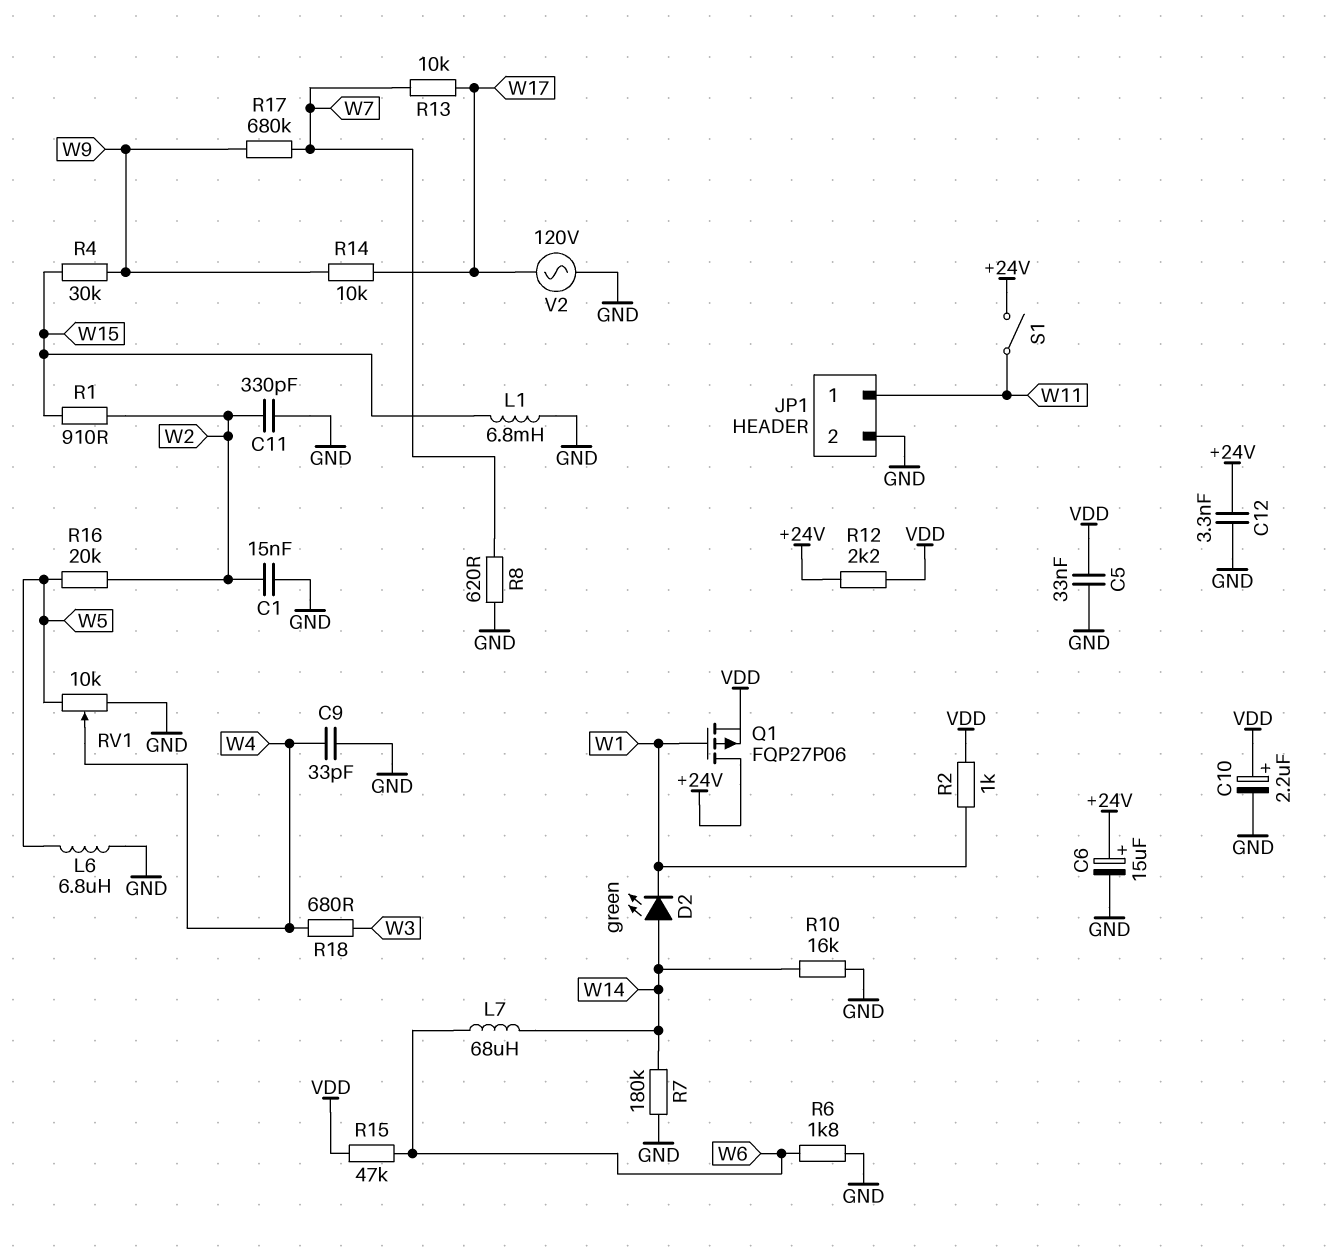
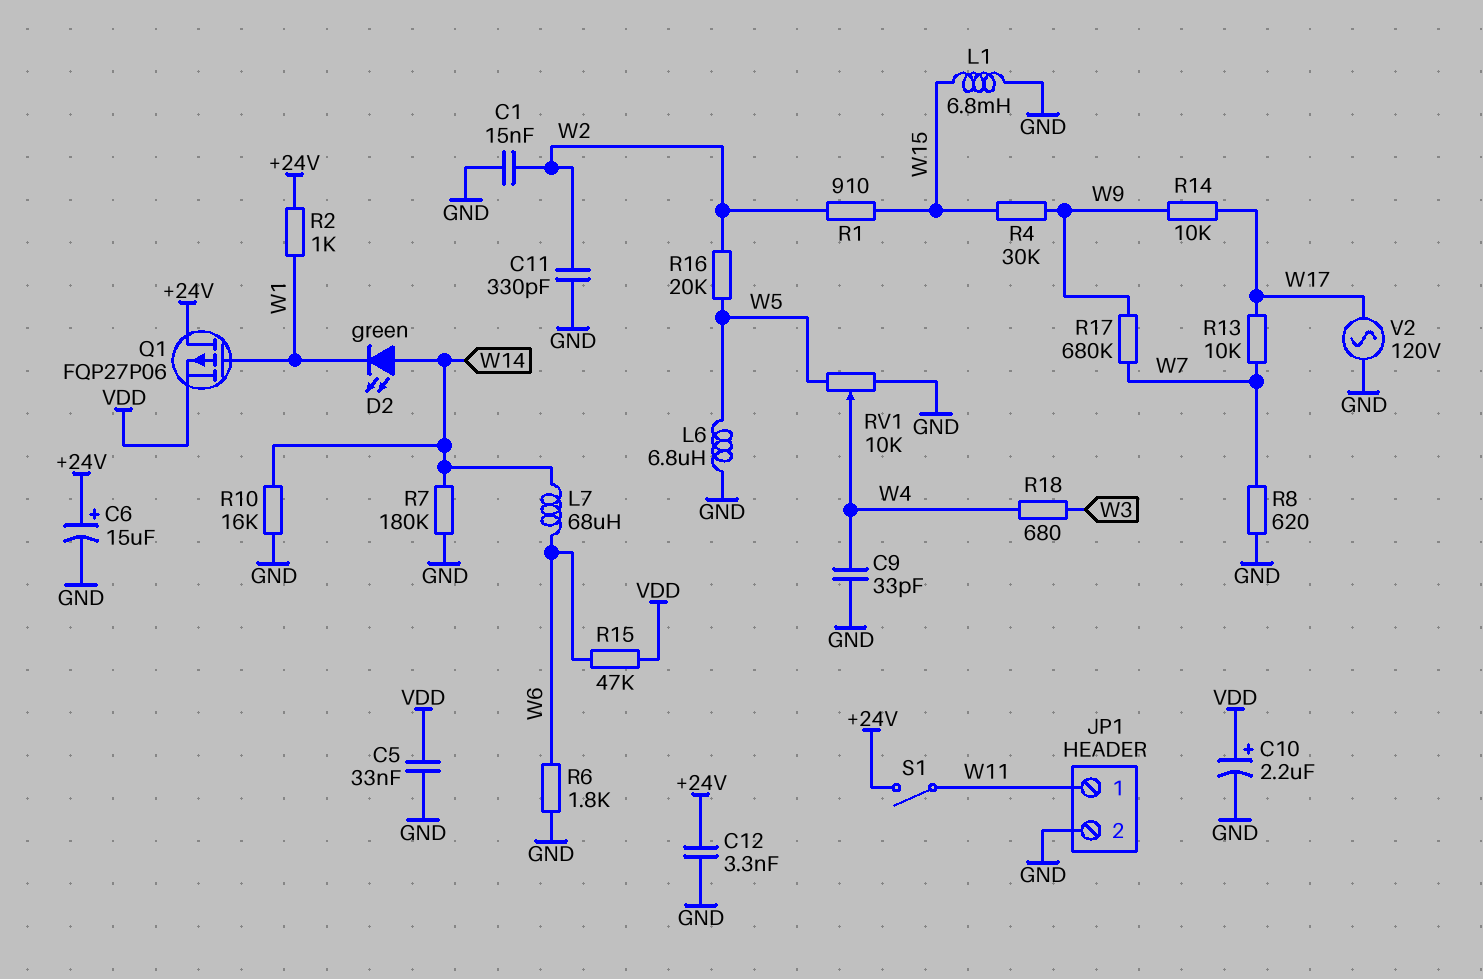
R2: 1k (VDD, W1) -> 1k (+24V, W1)
R12: 2.2k (+24V, VDD) -> none

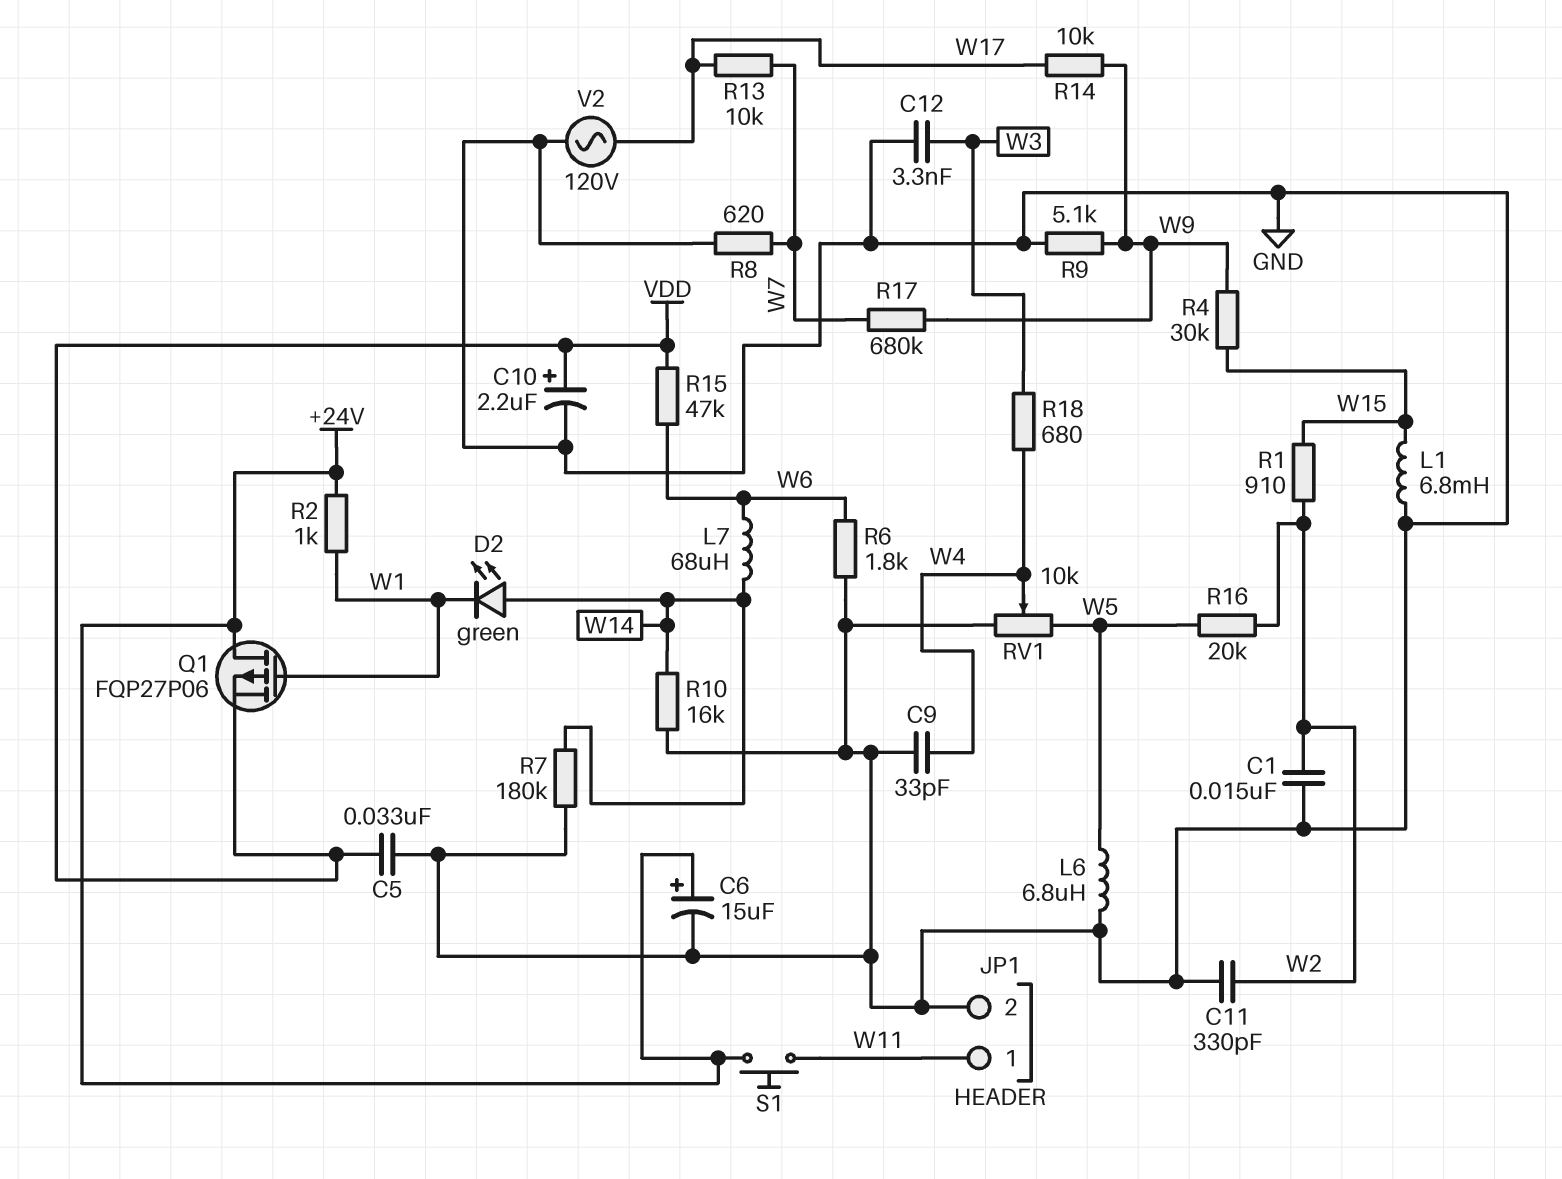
C12: 3.3nF (+24V, GND) -> 3.3nF (GND, W3)
R9: none -> 5.1k (GND, W9)
S1: switch (+24V, W11) -> button (+24V, W11)

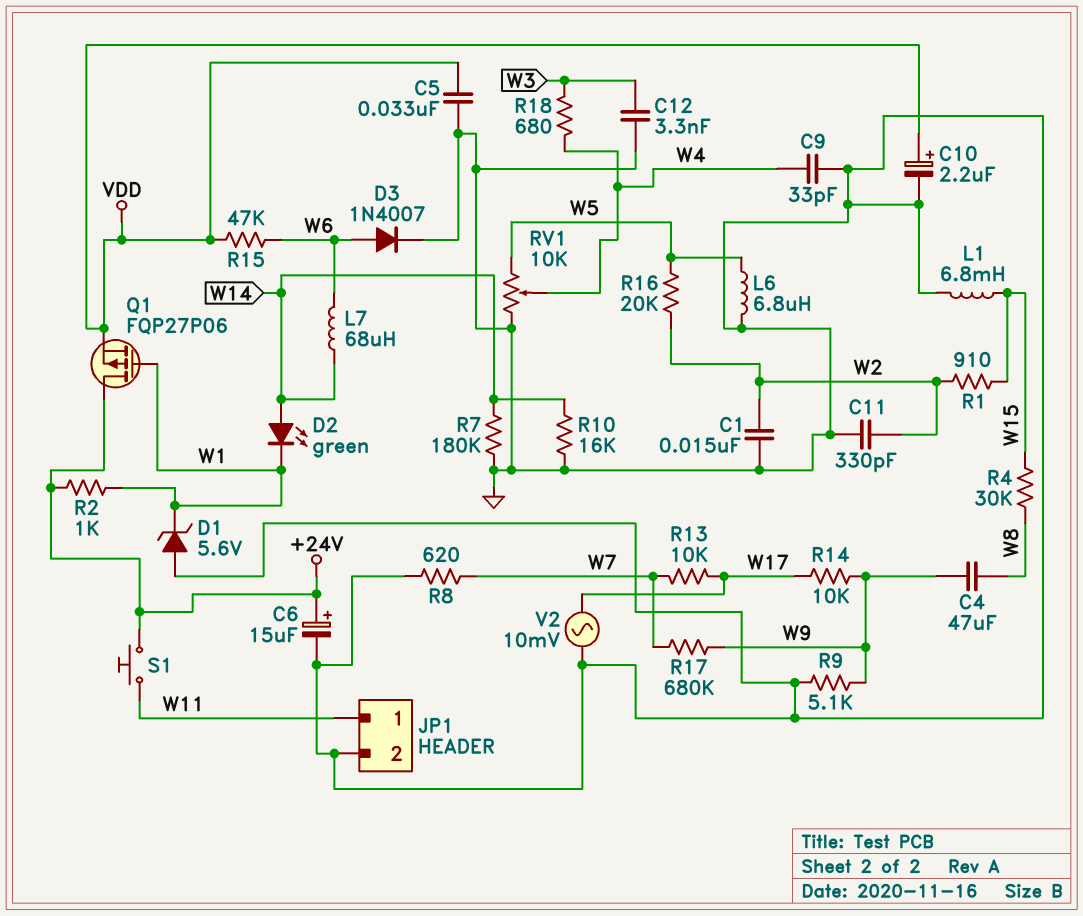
C4: none -> 47uF (W8, W9)
D1: none -> zener 5.6V (A GND, K W1)
D3: none -> diode 1N4007 (A W6, K GND)
R4: 30k (W9, W15) -> 30k (W8, W15)
R6: 1.8k (GND, W6) -> none
V2: AC 120V (GND, W17) -> AC 10mV (GND, W17)

